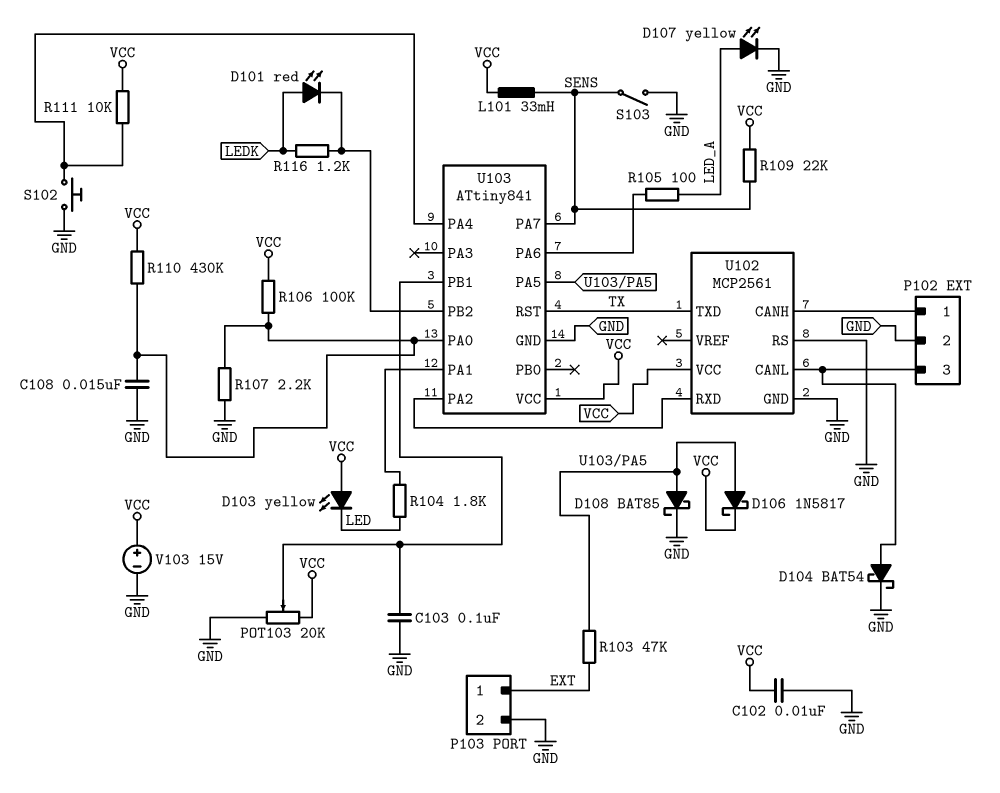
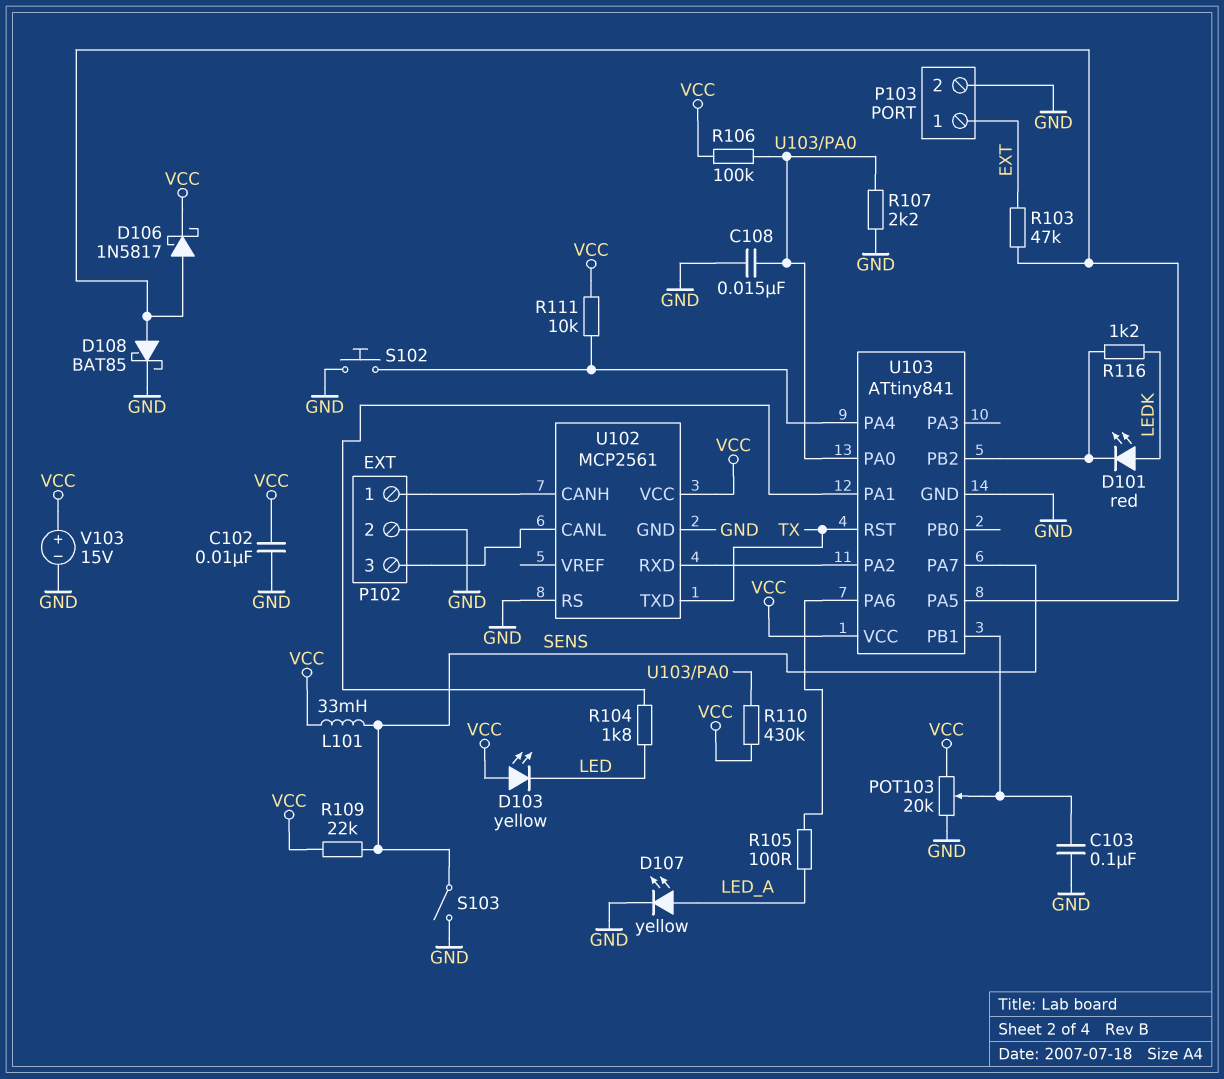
D104: schottky BAT54 (A P102/3, K GND) -> none

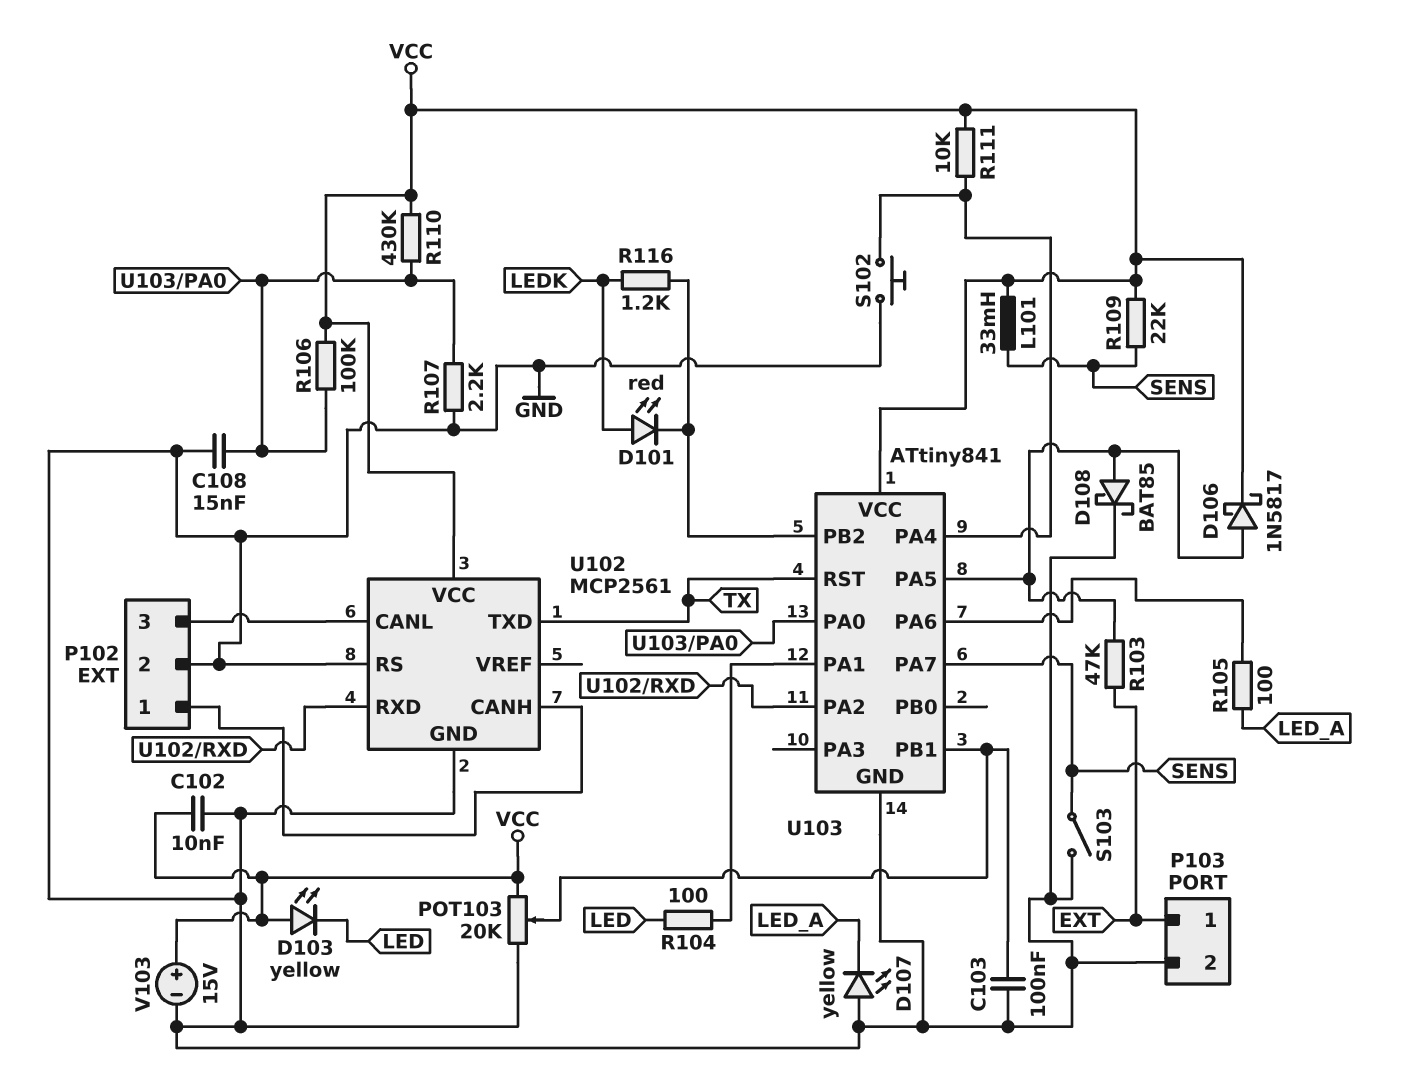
D107: LED yellow (A LED_A, K GND) -> LED yellow (A GND, K LED_A)
R104: 1.8k (LED, U103/PA1) -> 100 (LED, U103/PA1)

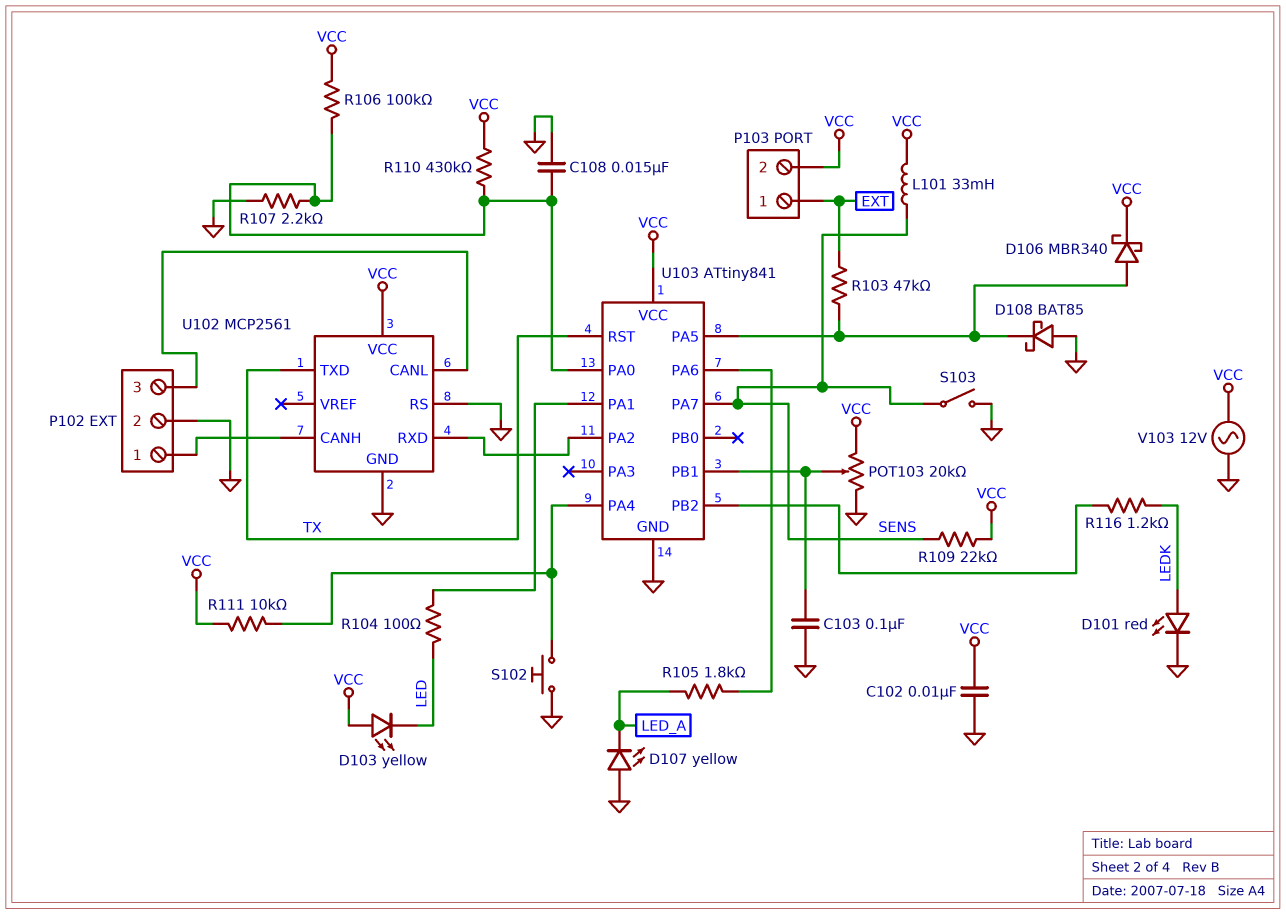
D101: LED red (A LEDK, K U103/PB2) -> LED red (A LEDK, K GND)
D106: schottky 1N5817 (A U103/PA5, K VCC) -> schottky MBR340 (A U103/PA5, K VCC)
D108: schottky BAT85 (A U103/PA5, K GND) -> schottky BAT85 (A GND, K U103/PA5)
P103 pin 2: GND -> VCC
R105: 100 (LED_A, U103/PA6) -> 1.8k (LED_A, U103/PA6)
V103: 15V (plus VCC, minus GND) -> AC 12V (GND, VCC)

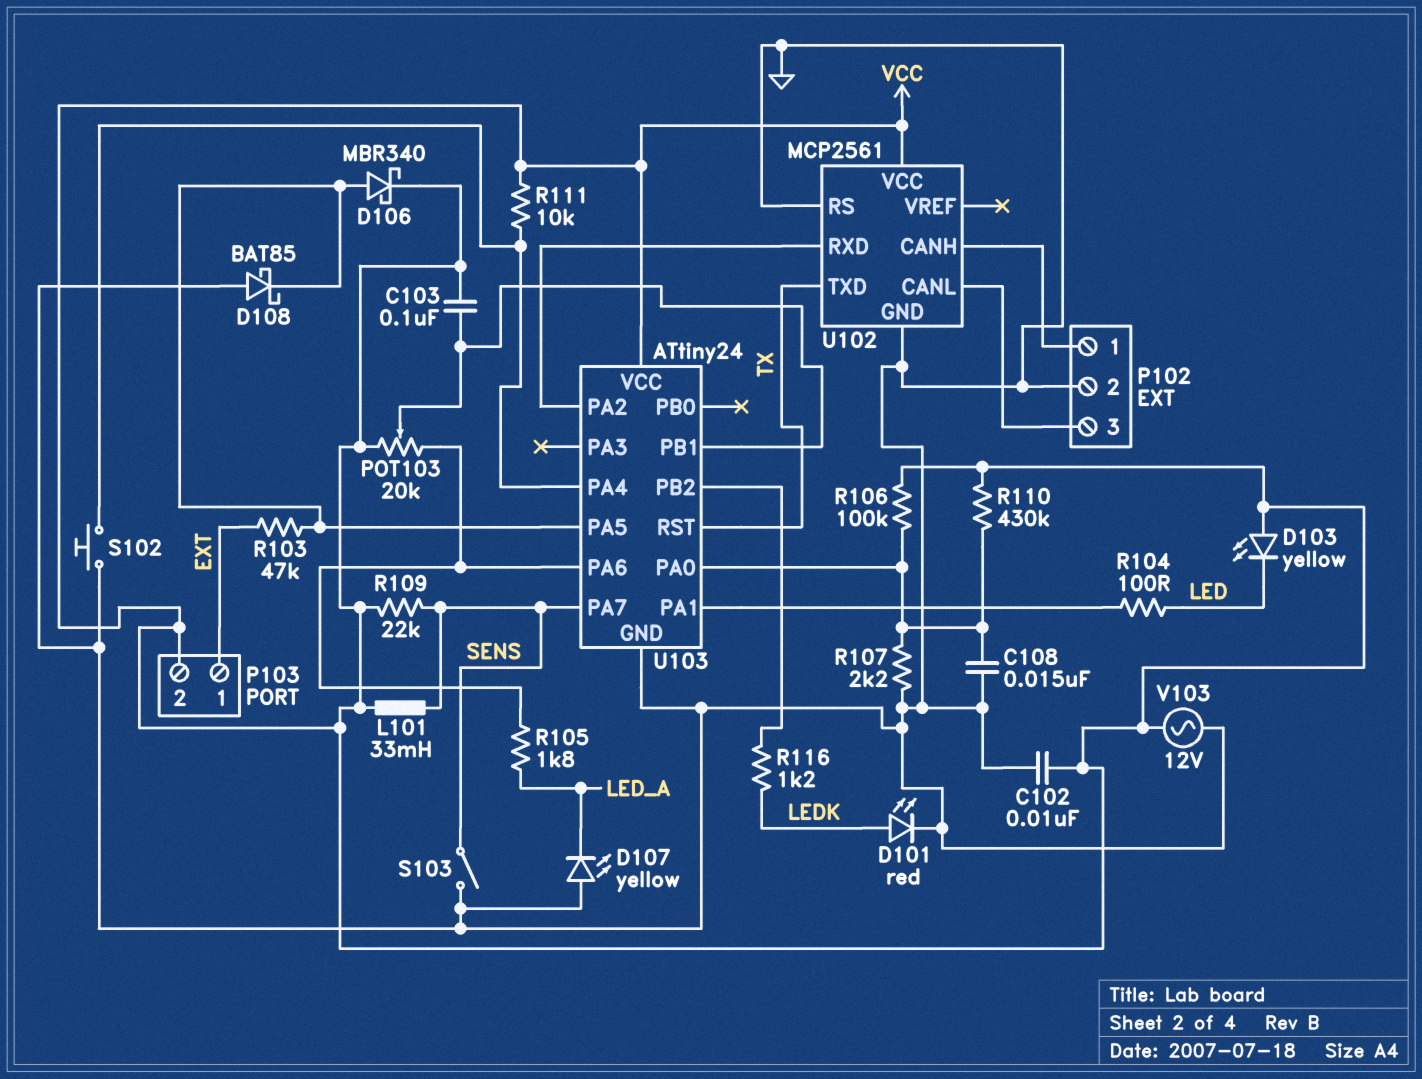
C103: 100nF (GND, U103/PB1) -> 100nF (U103/PB1, VCC)
POT103: 20k (GND, VCC, wiper U103/PB1) -> 20k (U103/PA6, VCC, wiper U103/PB1)
U103: ATtiny841 -> ATtiny24

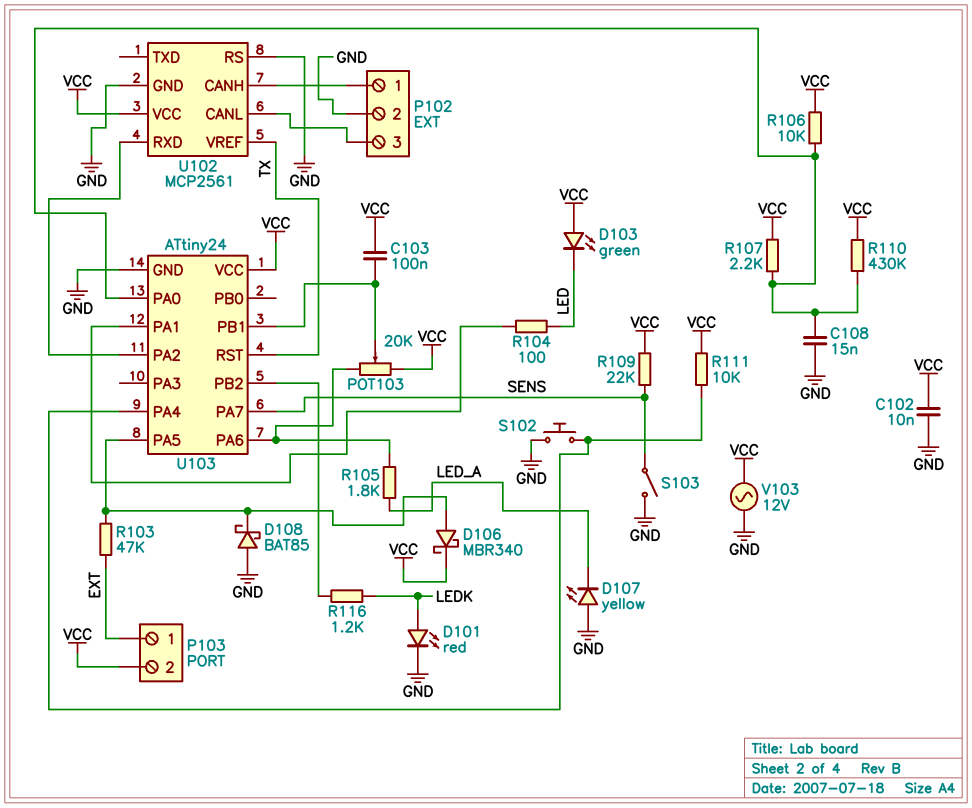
D103: LED yellow (A VCC, K LED) -> LED green (A VCC, K LED)
L101: 33mH (SENS, VCC) -> none
R106: 100k (U103/PA0, VCC) -> 10k (U103/PA0, VCC)
R107: 2.2k (GND, U103/PA0) -> 2.2k (U103/PA0, VCC)
U102 pin TXD: TX -> none
U102 pin VREF: none -> TX

